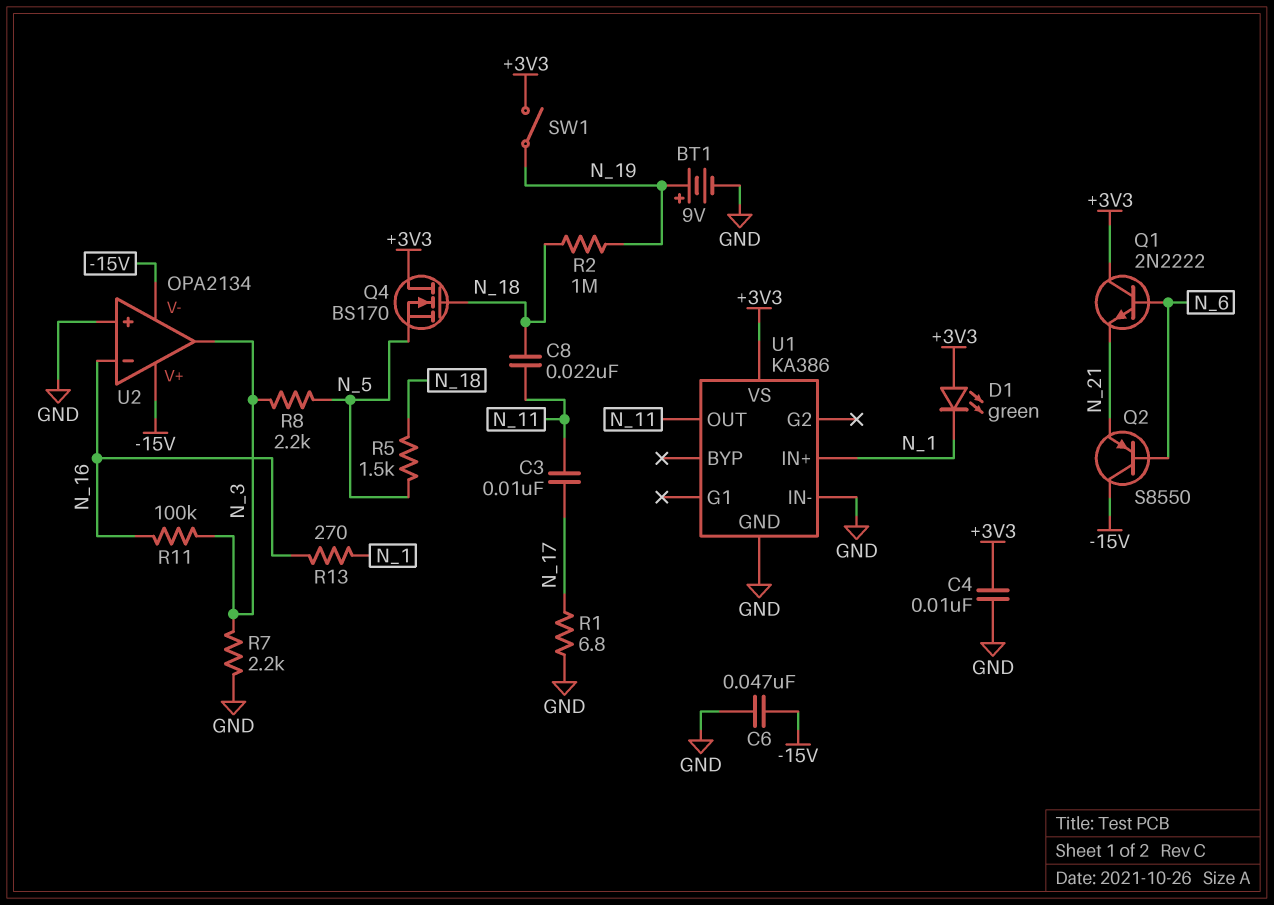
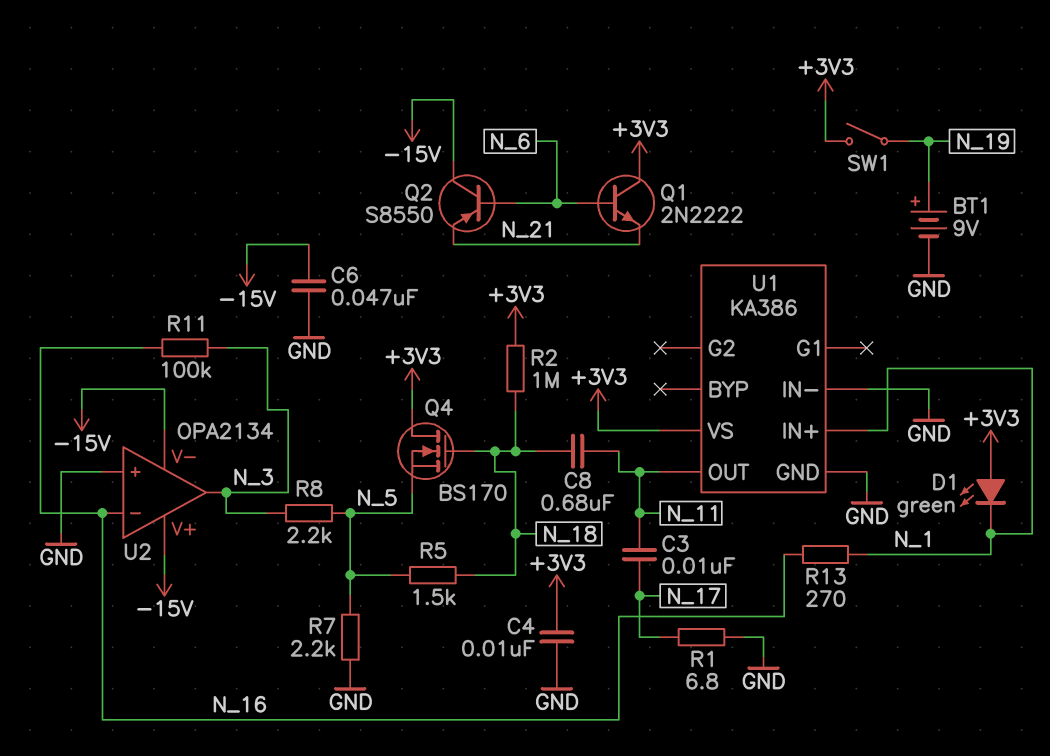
C8: 22nF (N_11, N_18) -> 680nF (N_11, N_18)
R2: 1M (N_18, N_19) -> 1M (+3V3, N_18)
R7: 2.2k (GND, N_3) -> 2.2k (GND, N_5)

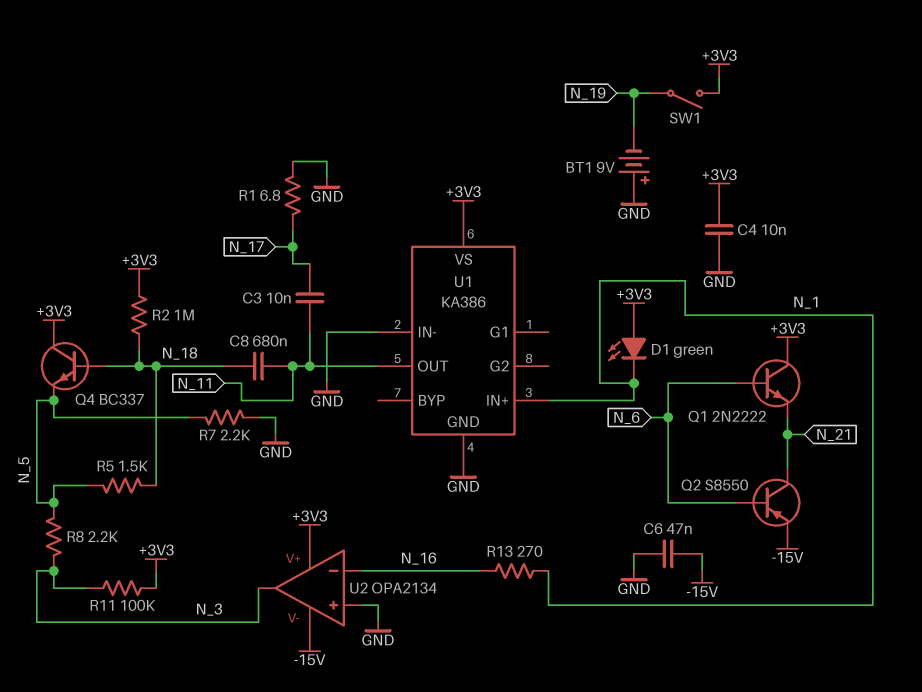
BT1: 9V (plus N_19, minus GND) -> 9V (plus GND, minus N_19)
Q2: PNP S8550 (B N_6, C -15V, E N_21) -> PNP S8550 (B N_6, C N_21, E -15V)
Q4: NMOS BS170 (G N_18, D +3V3, S N_5) -> NPN BC337 (B N_18, C +3V3, E N_5)
R11: 100k (N_3, N_16) -> 100k (+3V3, N_3)
U2 pin V+: -15V -> +3V3

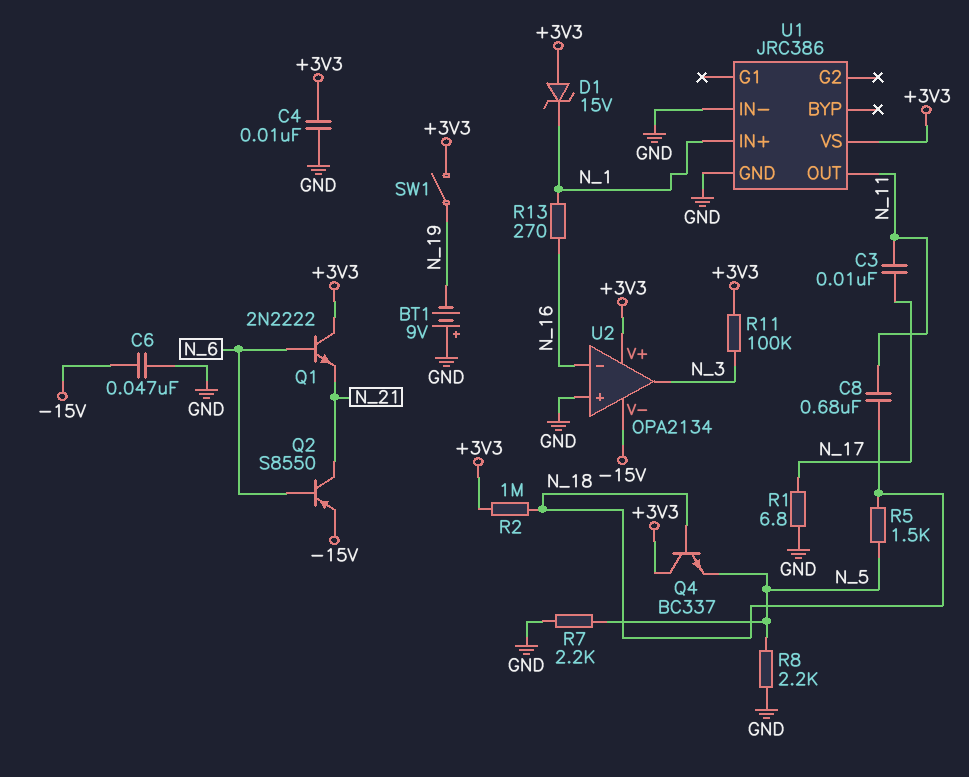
D1: LED green (A +3V3, K N_1) -> zener 15V (A +3V3, K N_1)
R8: 2.2k (N_3, N_5) -> 2.2k (GND, N_5)
U1: KA386 -> JRC386

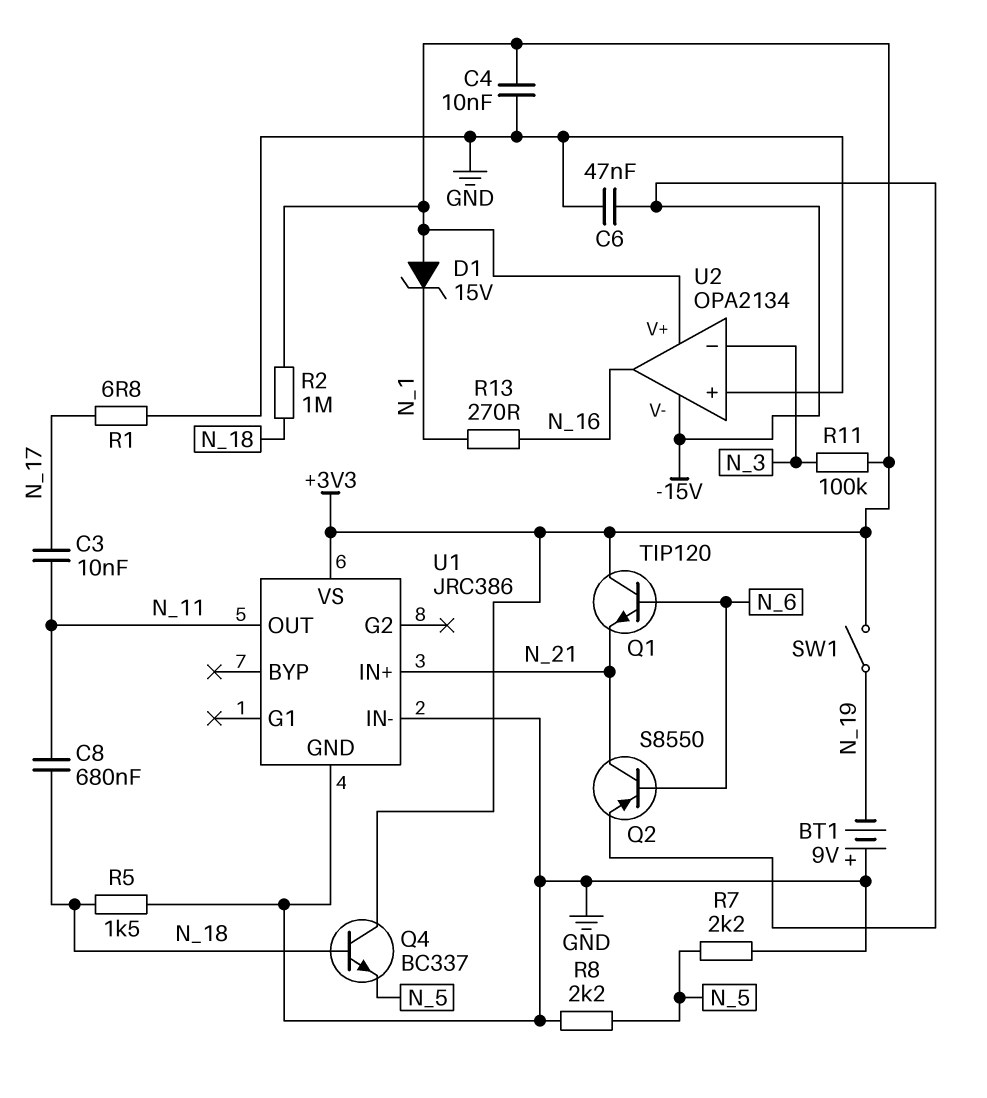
Q1: NPN 2N2222 (B N_6, C +3V3, E N_21) -> NPN TIP120 (B N_6, C +3V3, E N_21)
R5: 1.5k (N_5, N_18) -> 1.5k (GND, N_18)
U1 pin IN+: N_1 -> N_21
U2 pin in-: N_16 -> N_3
U2 pin out: N_3 -> N_16

